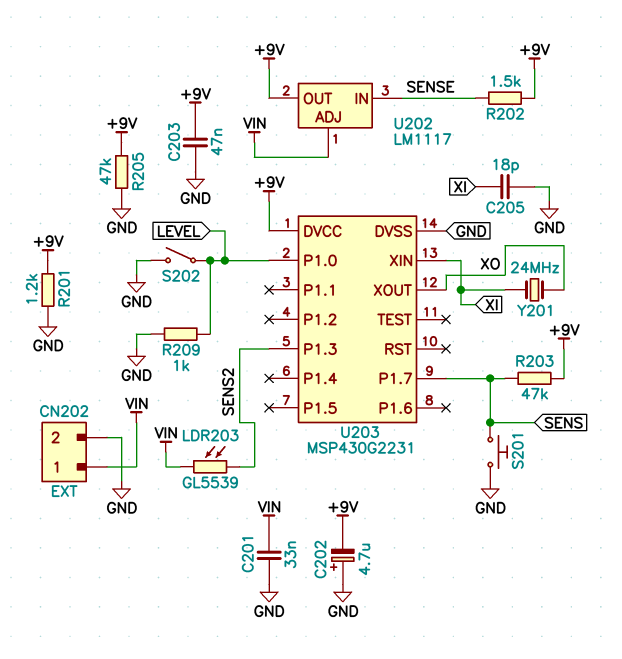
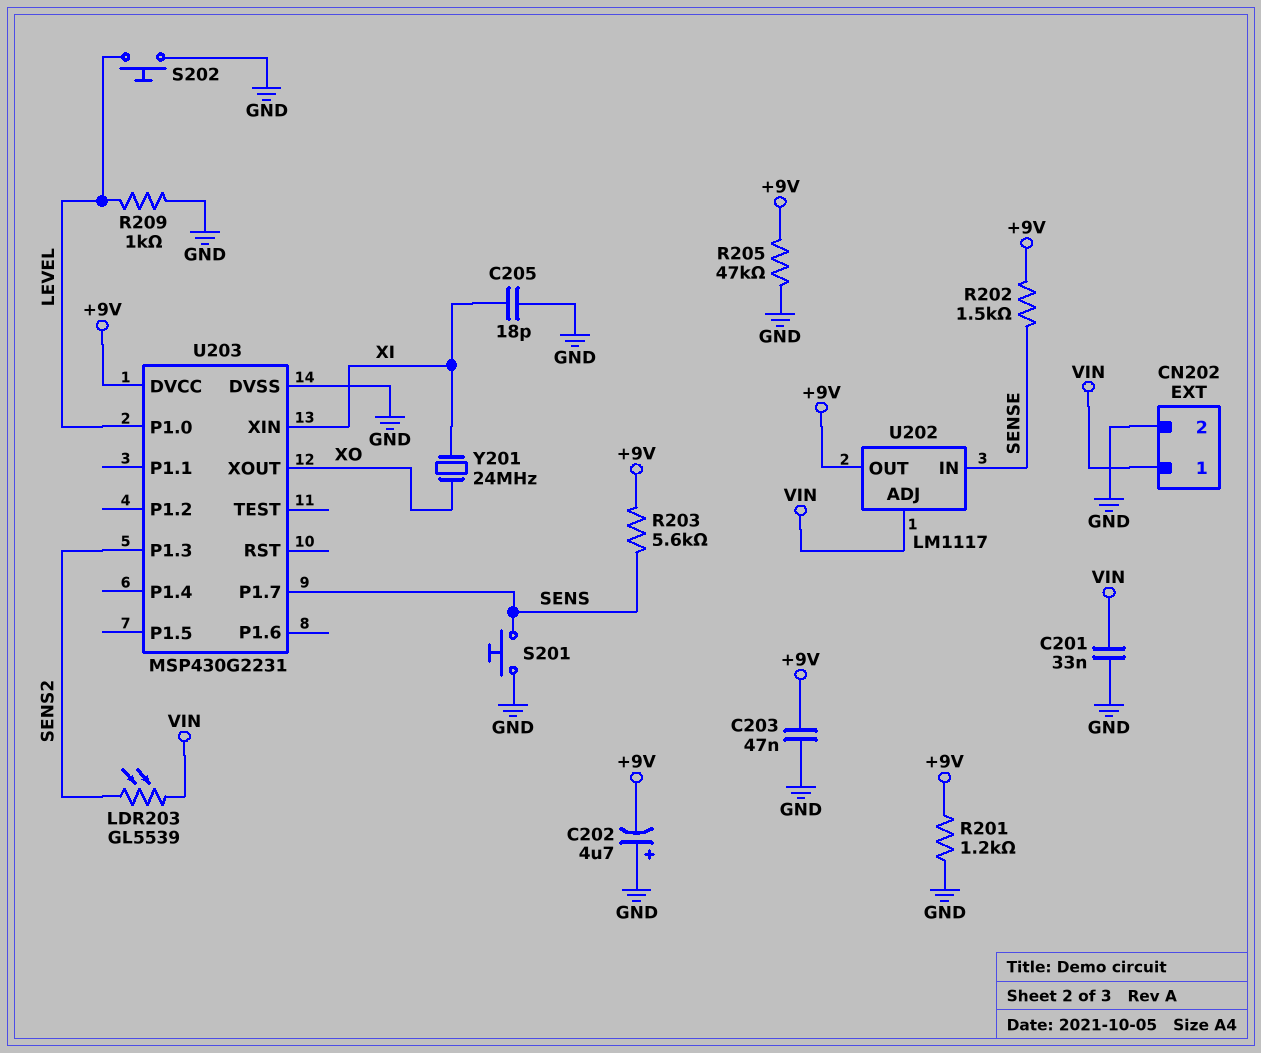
R203: 47k (+9V, SENS) -> 5.6k (+9V, SENS)
S202: switch (GND, LEVEL) -> button (GND, LEVEL)

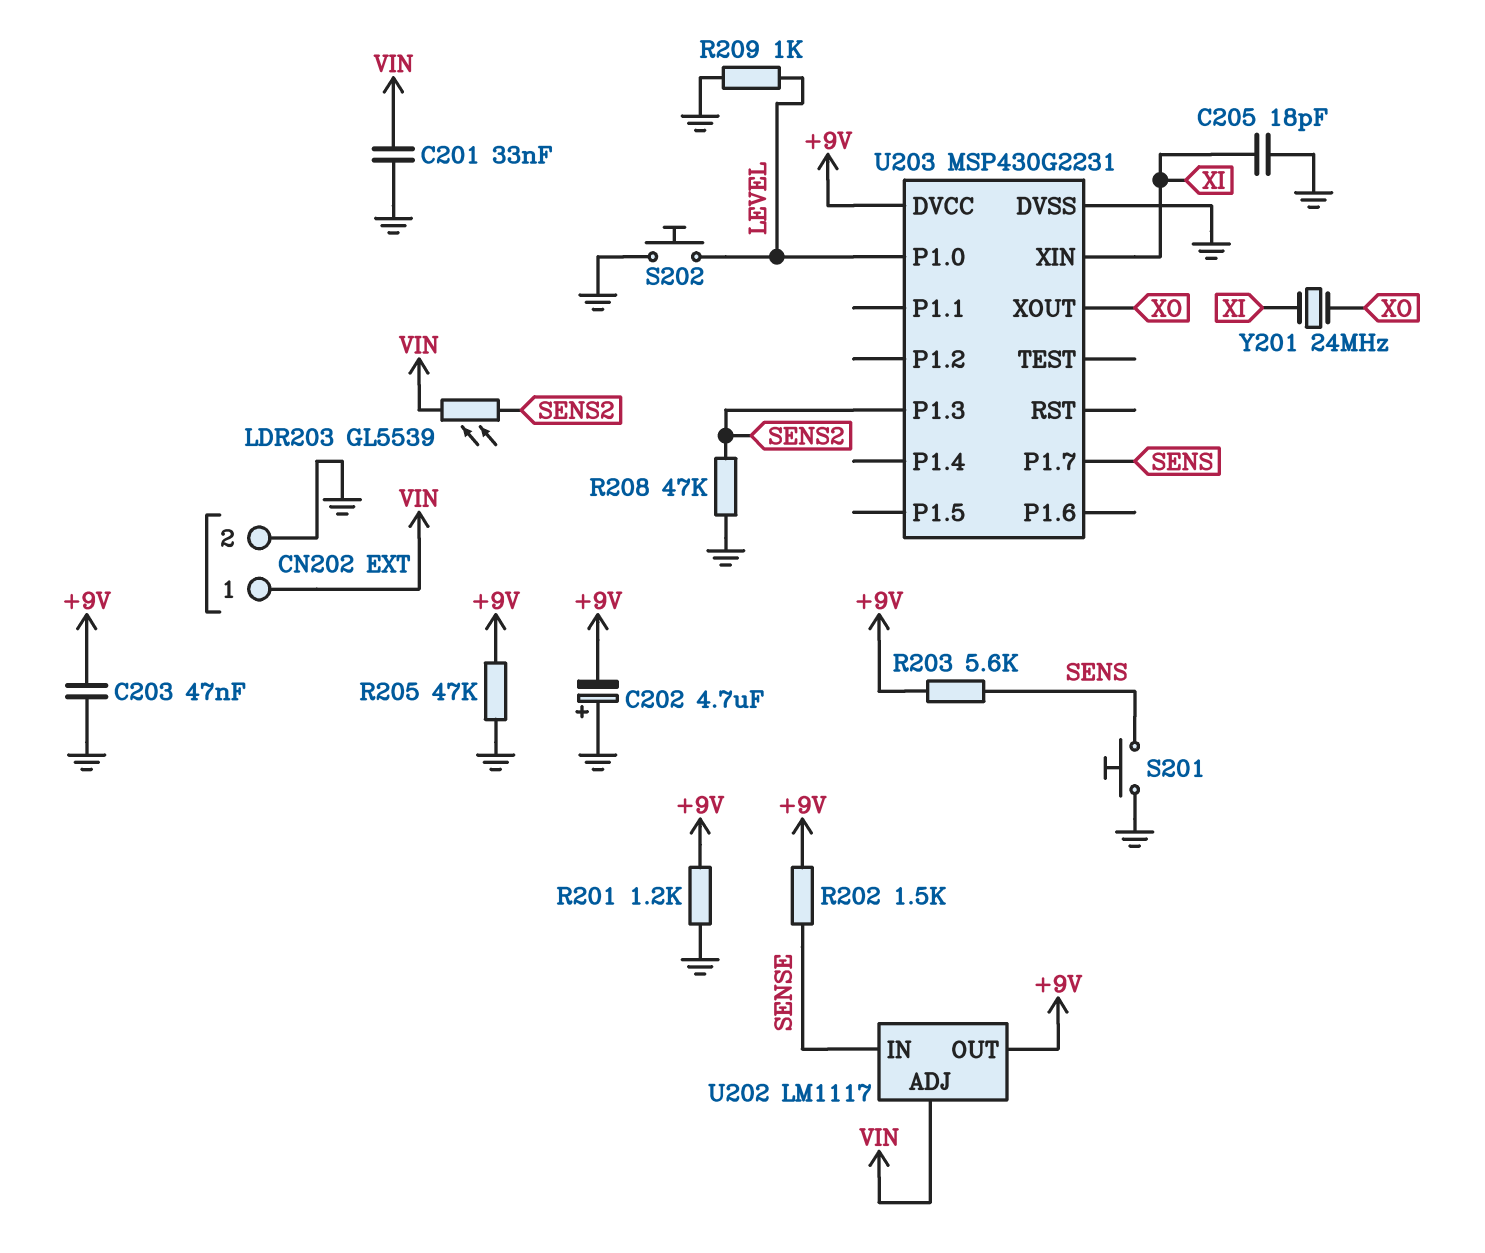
R208: none -> 47k (GND, SENS2)

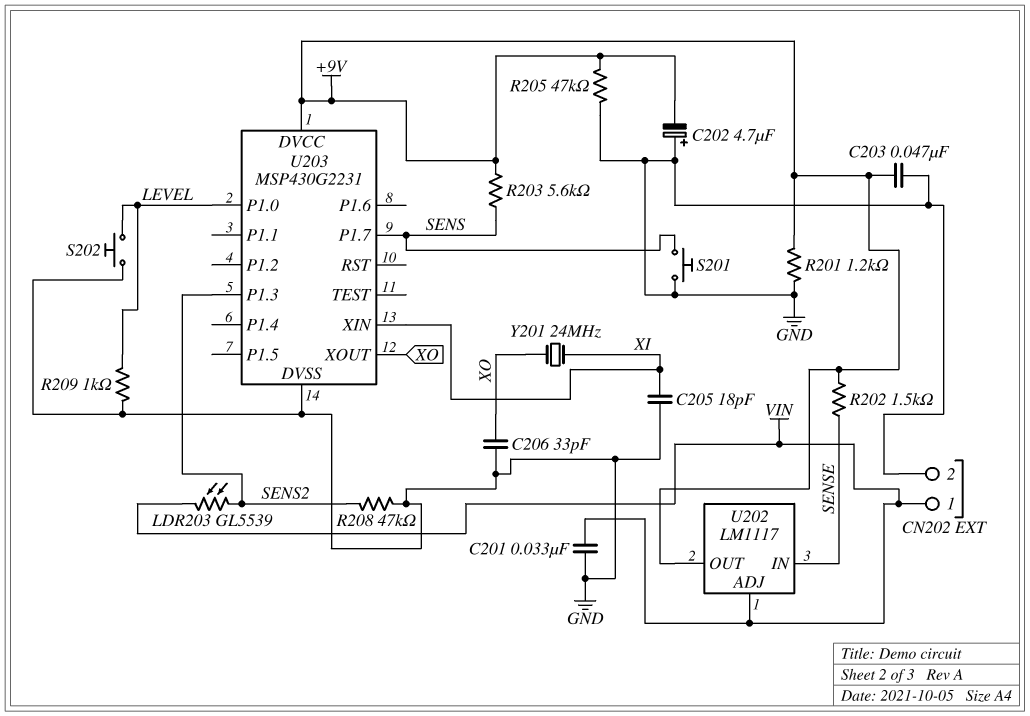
C206: none -> 33pF (GND, XO)

